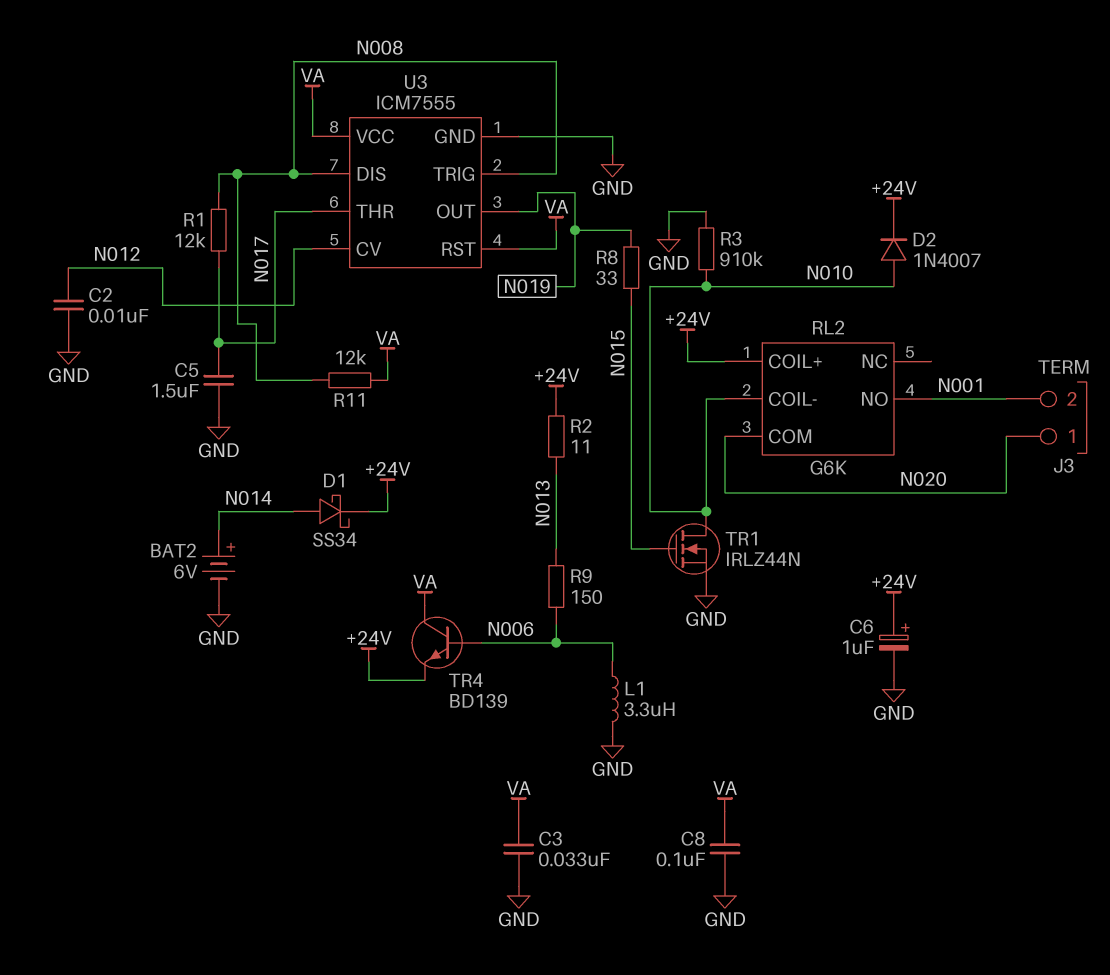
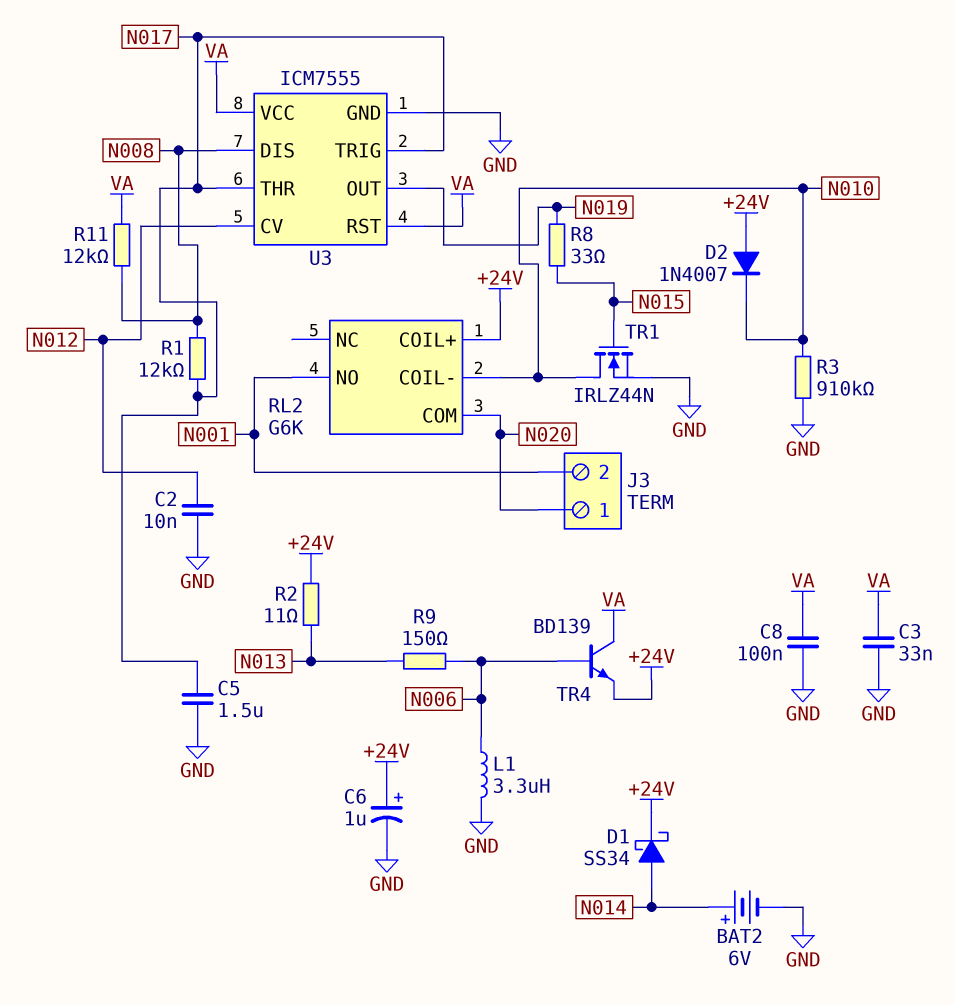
D2: diode 1N4007 (A N010, K +24V) -> diode 1N4007 (A +24V, K N010)
U3 pin TRIG: N008 -> N017

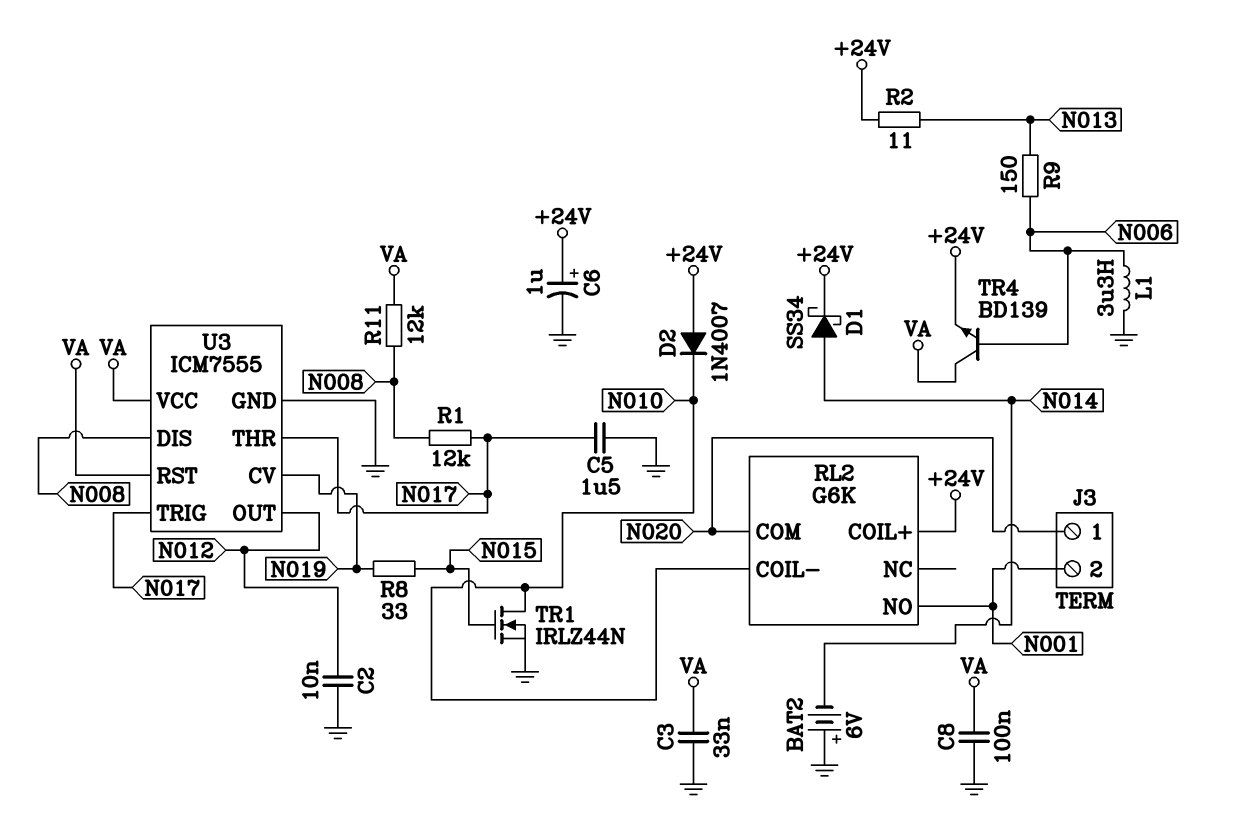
BAT2: 6V (plus N014, minus GND) -> 6V (plus GND, minus N014)
R3: 910k (GND, N010) -> none
U3 pin CV: N012 -> N019
U3 pin OUT: N019 -> N012

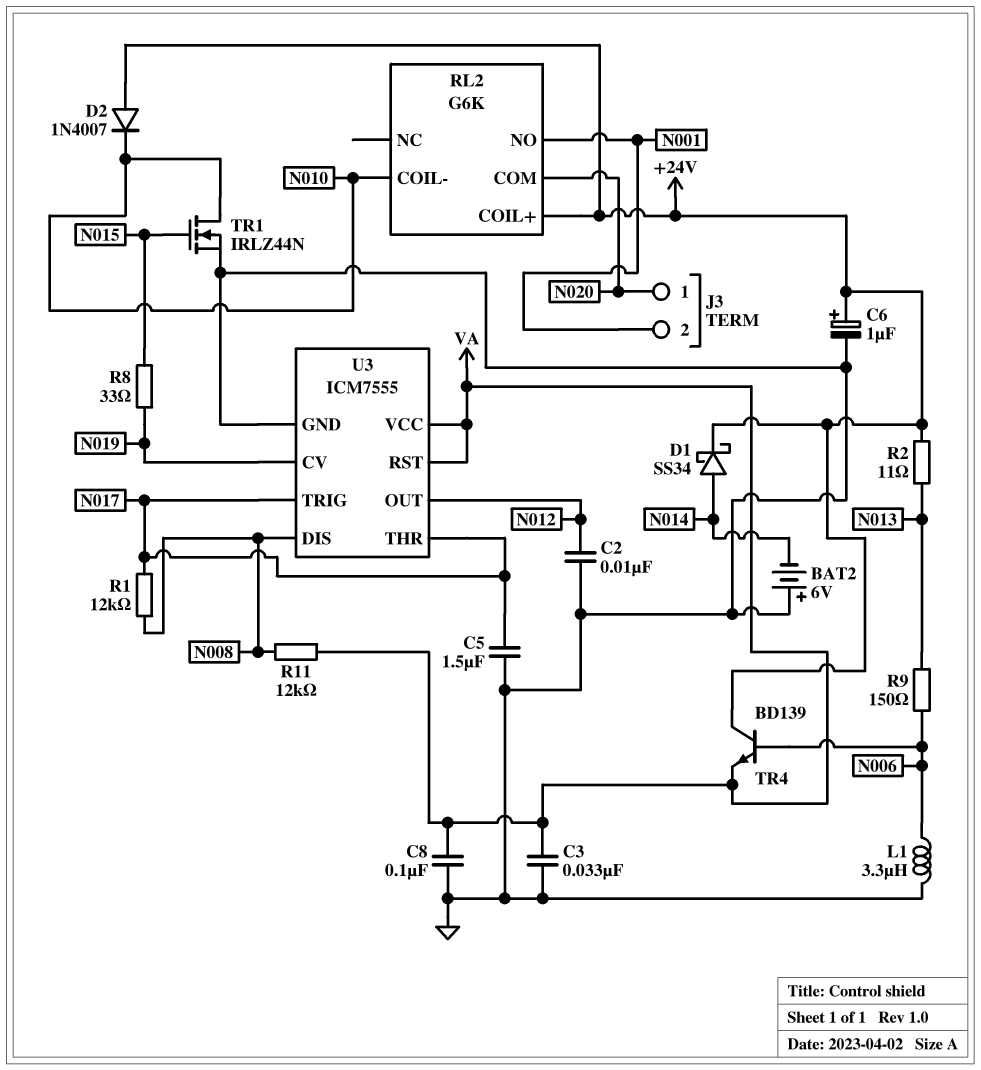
TR4: NPN BD139 (B N006, C VA, E +24V) -> NPN BD139 (B N006, C +24V, E VA)

